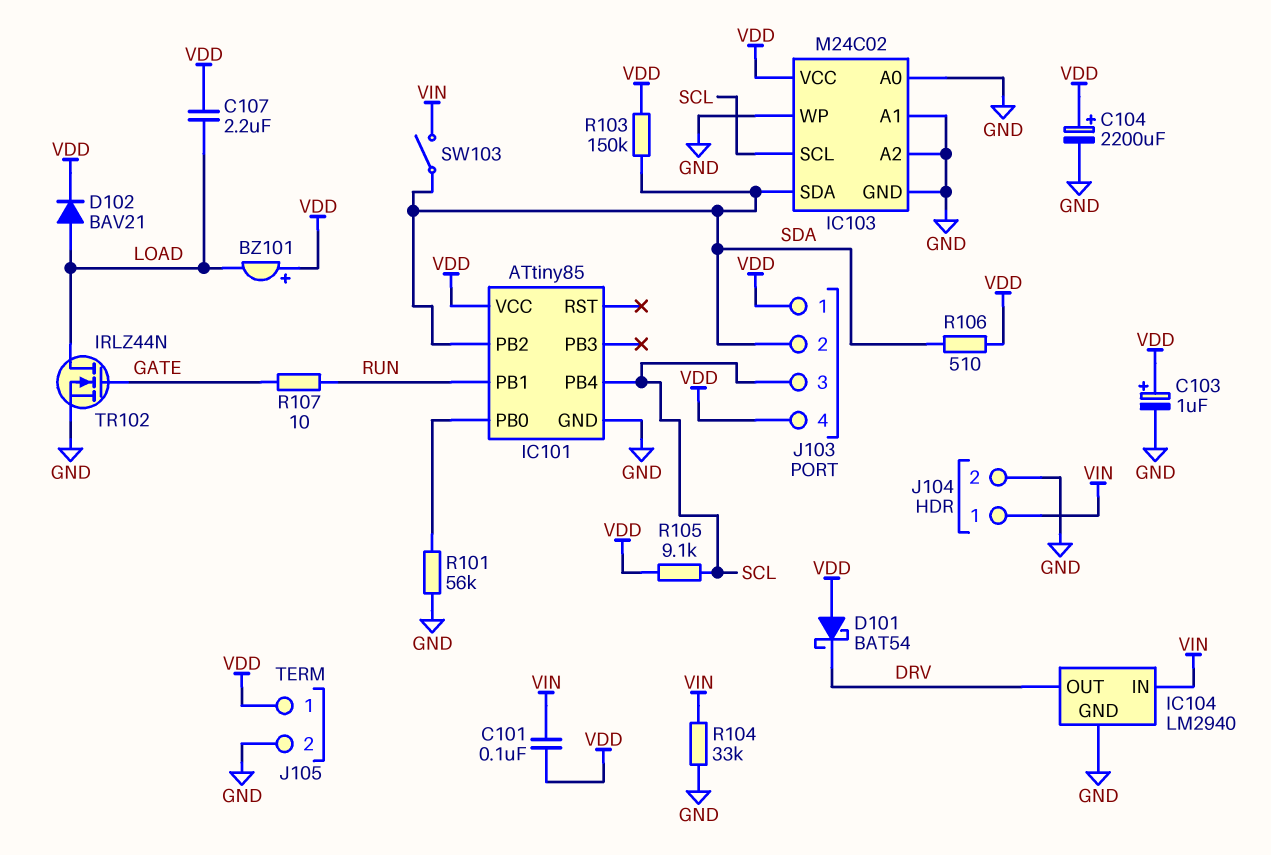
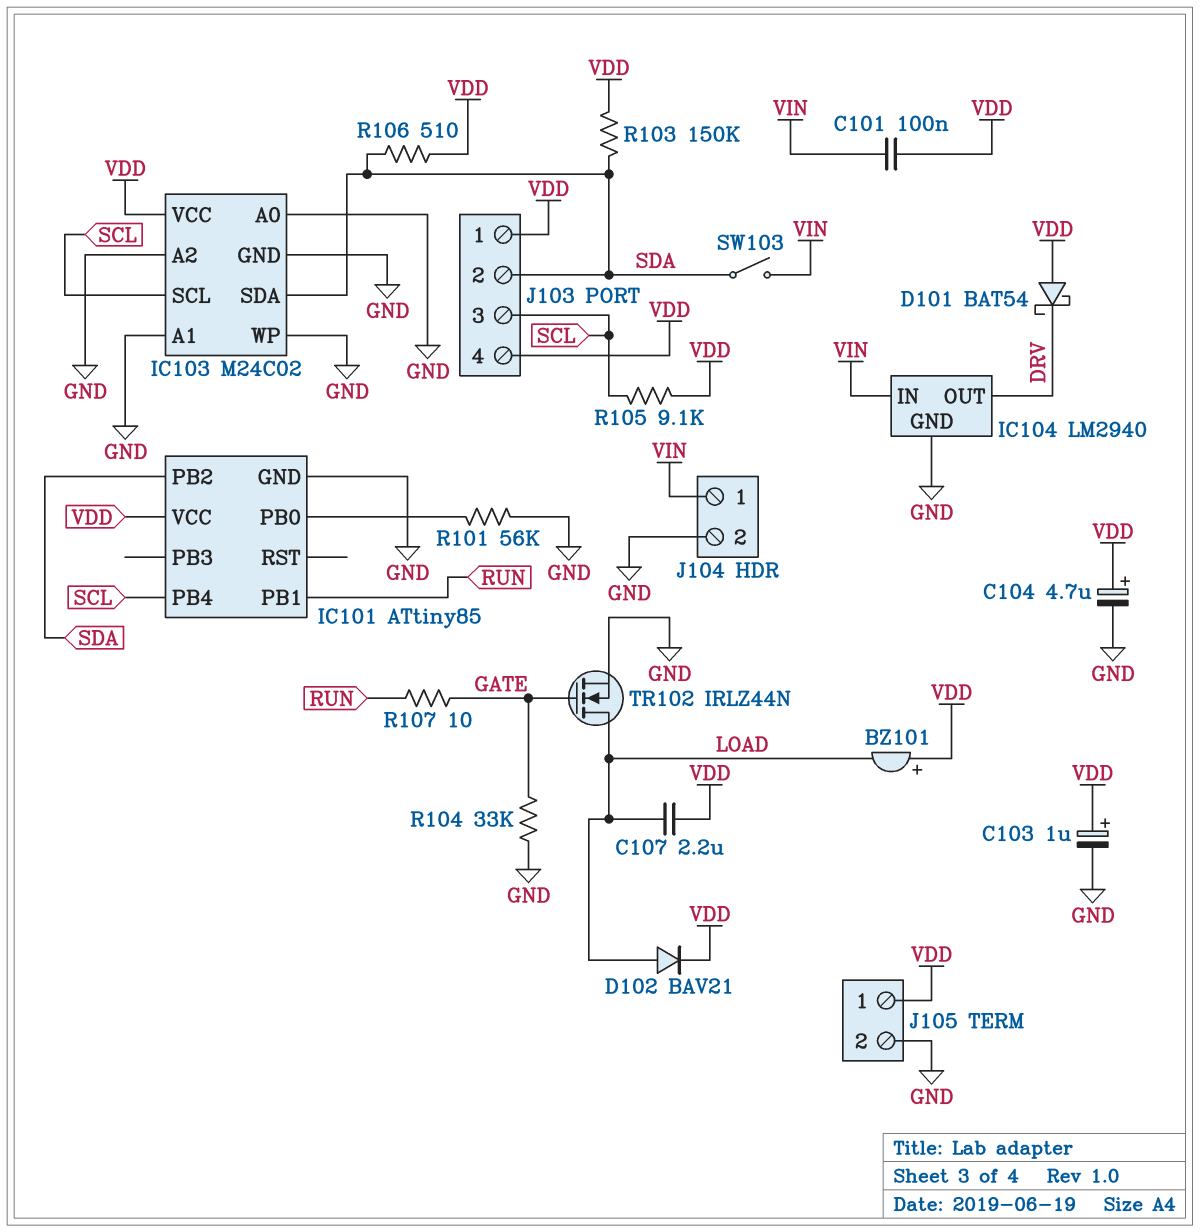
C104: 2200uF (plus VDD, minus GND) -> 4.7uF (plus VDD, minus GND)
R104: 33k (GND, VIN) -> 33k (GATE, GND)

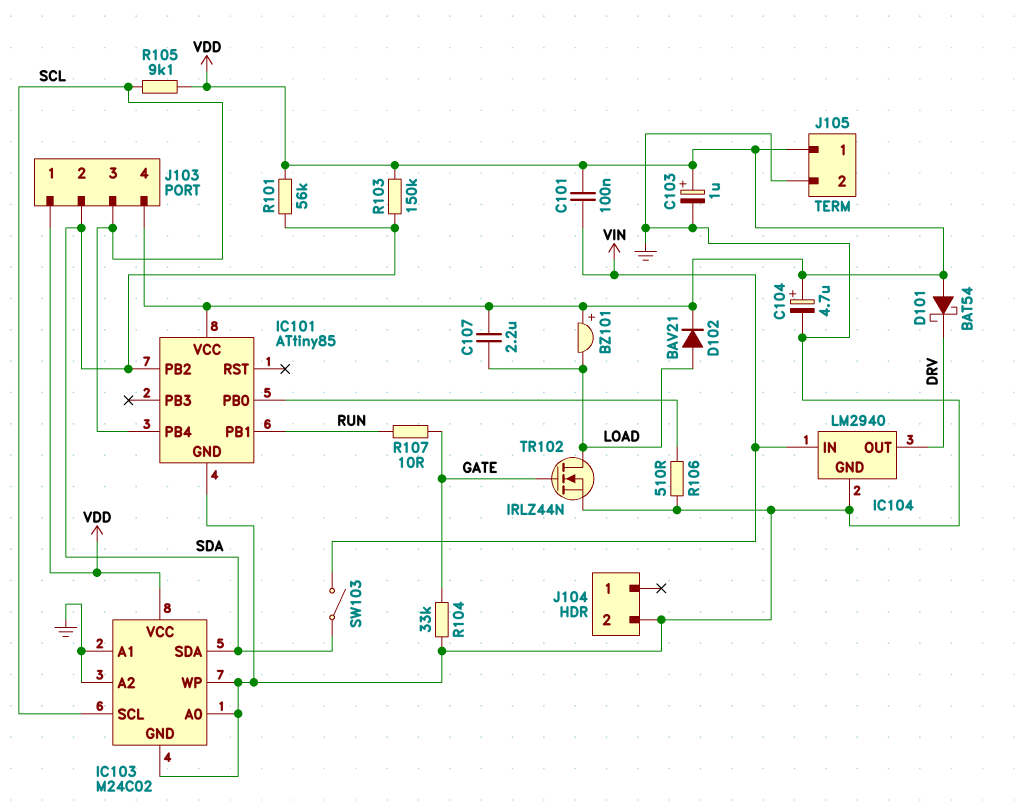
J104 pin 1: VIN -> none
R101: 56k (GND, IC101/PB0) -> 56k (SDA, VDD)
R106: 510 (SDA, VDD) -> 510 (GND, IC101/PB0)

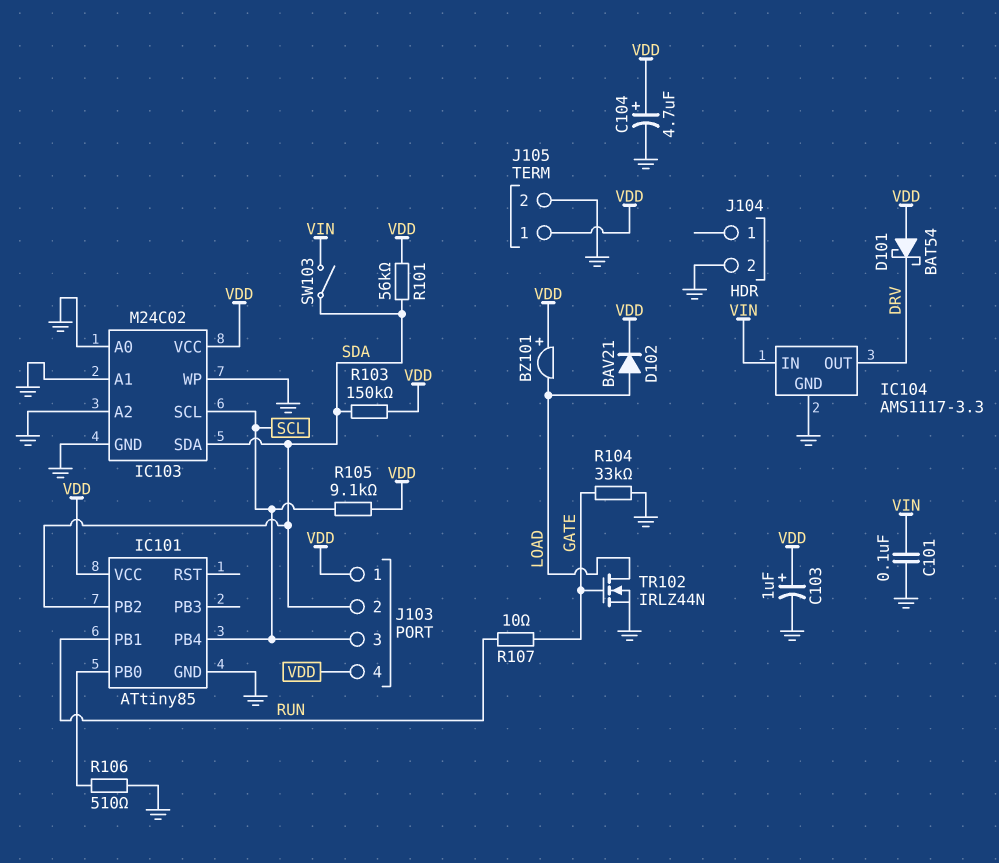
C101: 100nF (VDD, VIN) -> 100nF (GND, VIN)
C107: 2.2uF (LOAD, VDD) -> none
IC104: LM2940 -> AMS1117-3.3

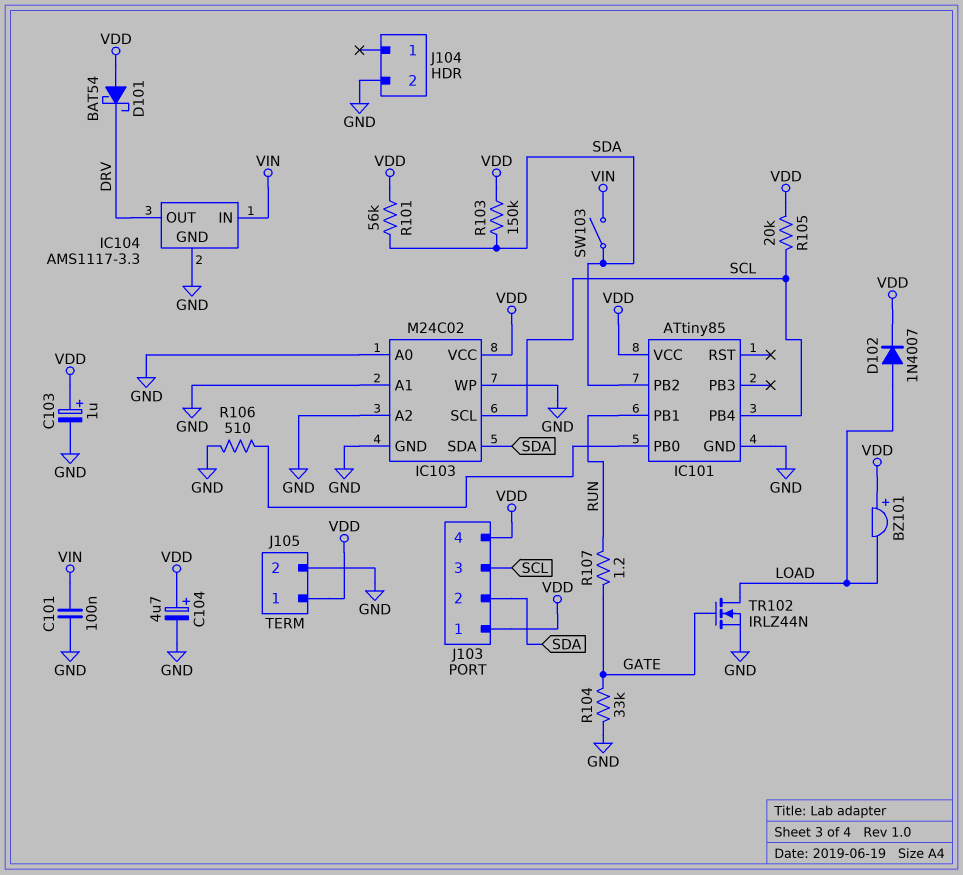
D102: diode BAV21 (A LOAD, K VDD) -> diode 1N4007 (A LOAD, K VDD)
R105: 9.1k (SCL, VDD) -> 20k (SCL, VDD)
R107: 10 (GATE, RUN) -> 1.2 (GATE, RUN)

